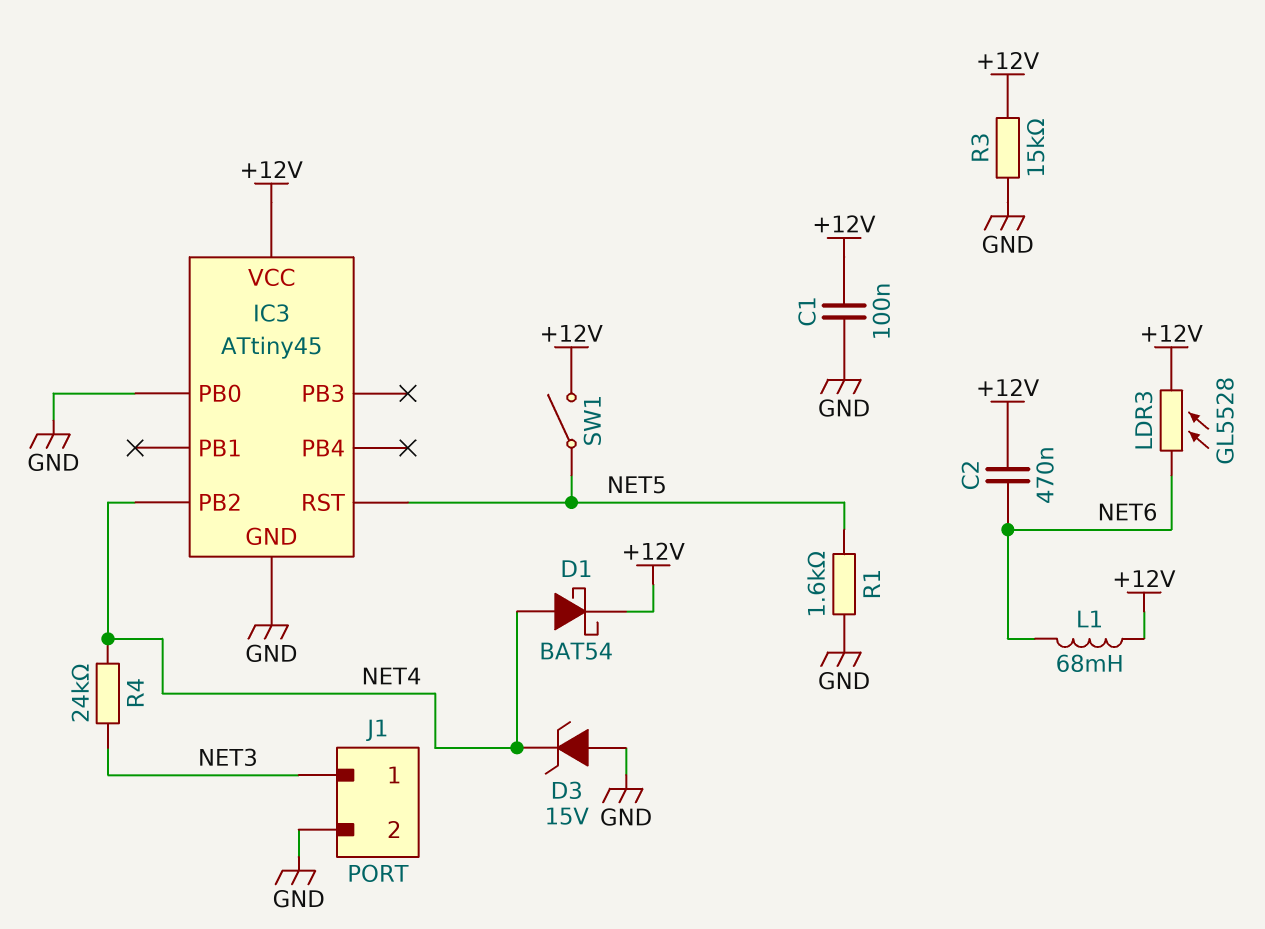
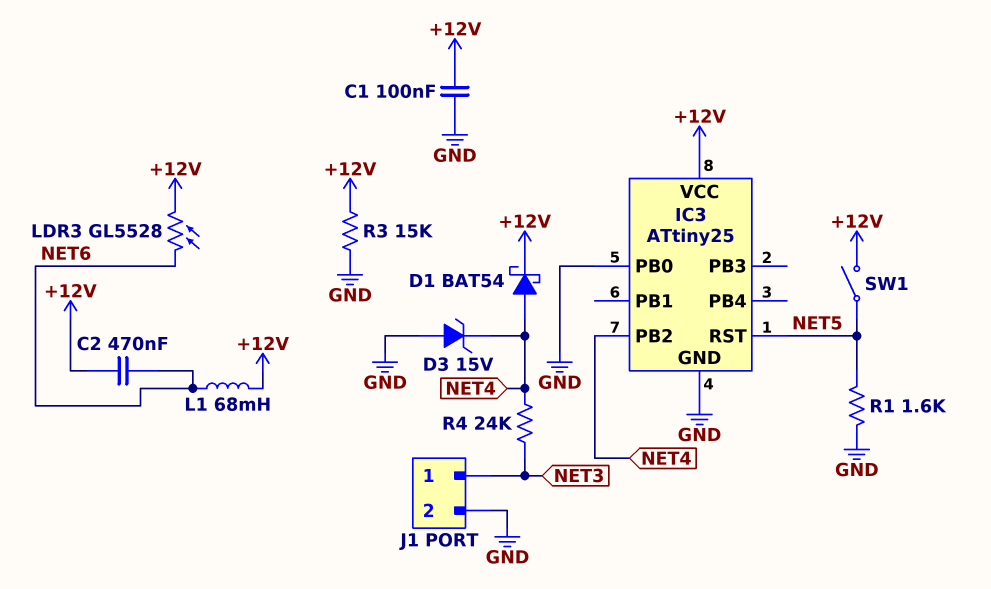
IC3: ATtiny45 -> ATtiny25

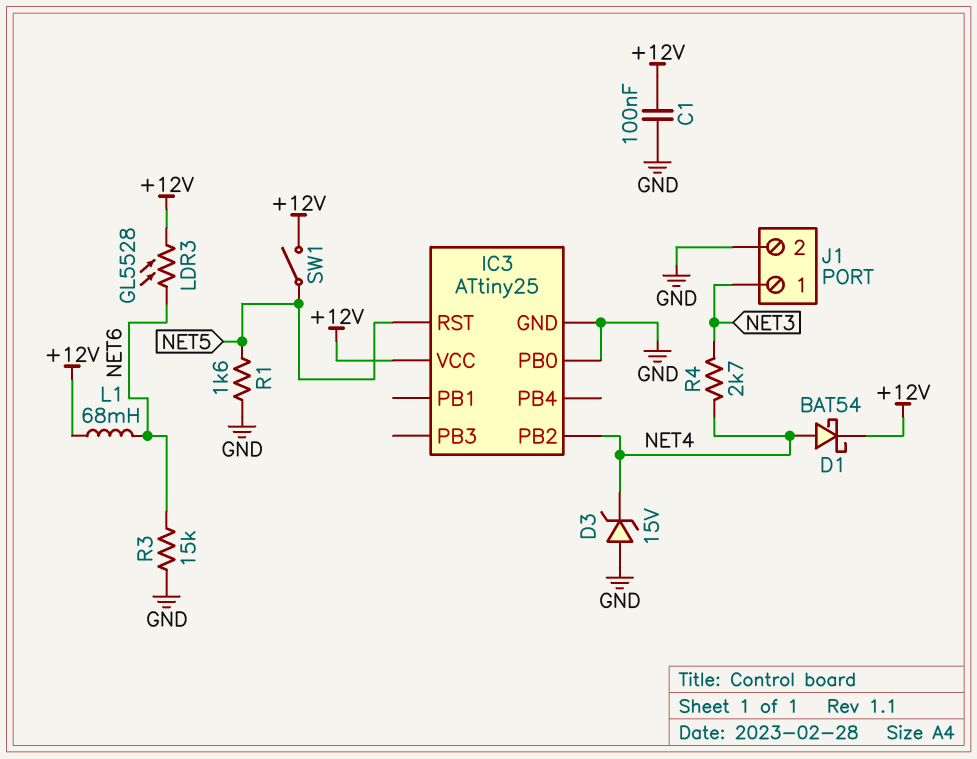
C2: 470nF (+12V, NET6) -> none
R3: 15k (+12V, GND) -> 15k (GND, NET6)
R4: 24k (NET3, NET4) -> 2.7k (NET3, NET4)

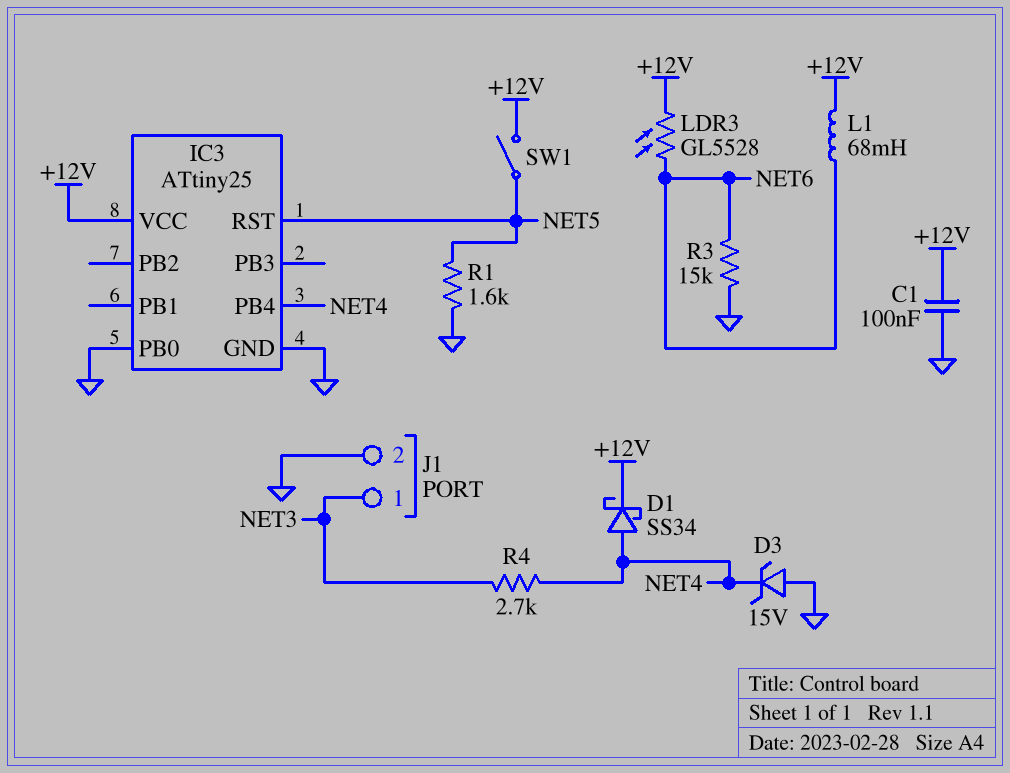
D1: schottky BAT54 (A NET4, K +12V) -> schottky SS34 (A NET4, K +12V)
IC3 pin PB2: NET4 -> none
IC3 pin PB4: none -> NET4

